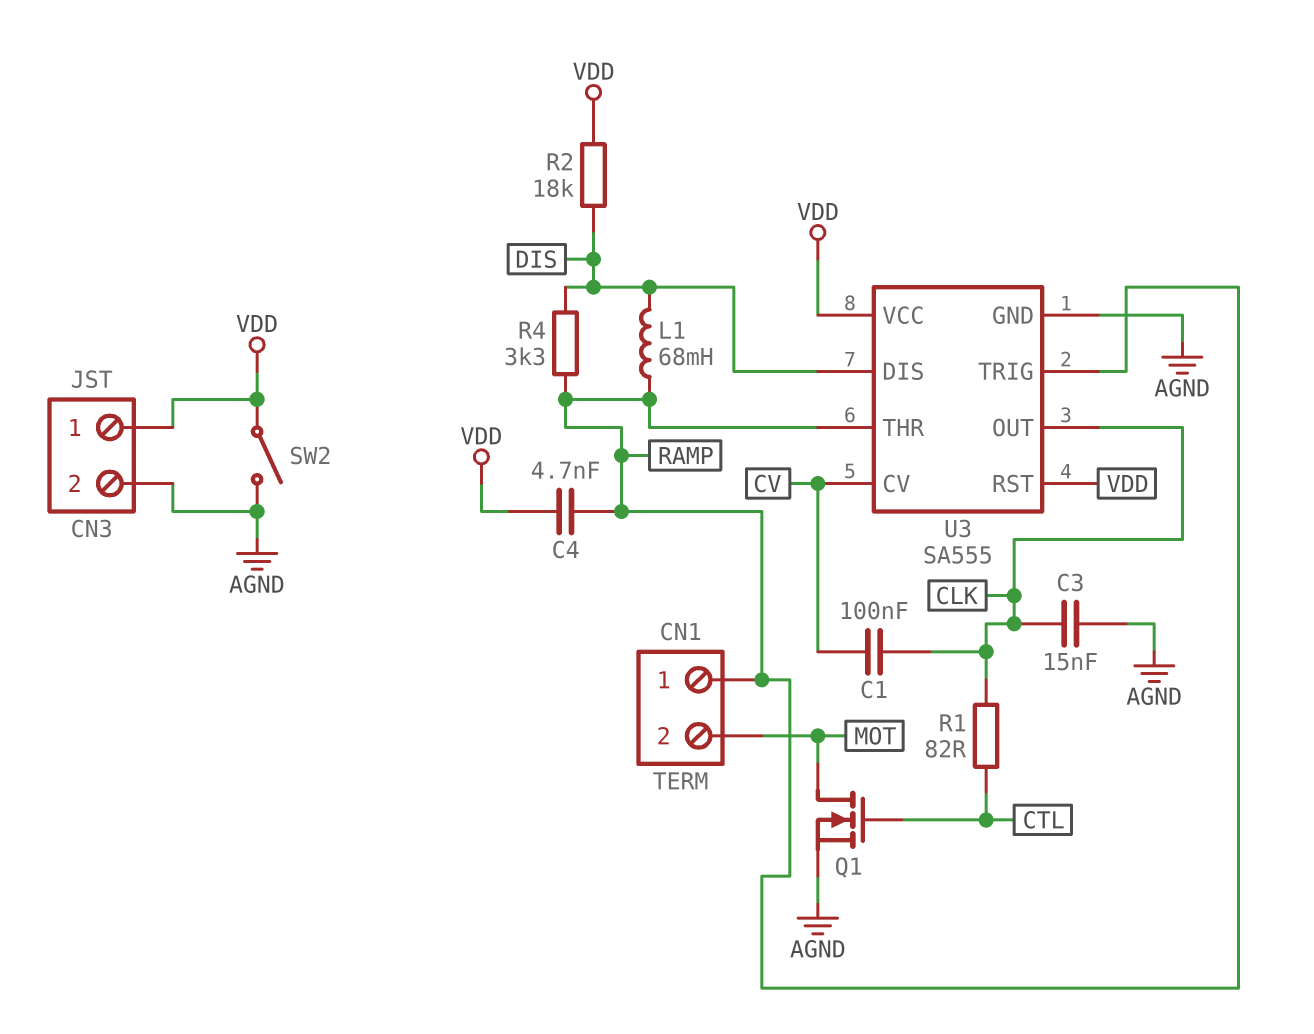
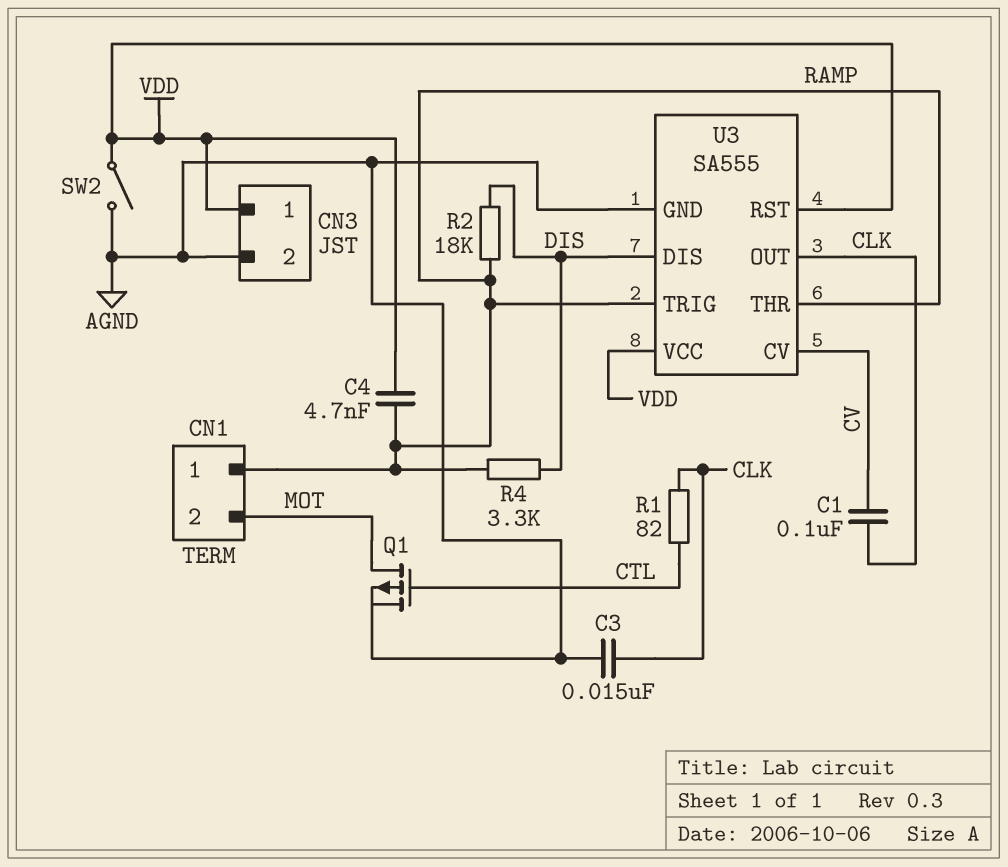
L1: 68mH (DIS, RAMP) -> none
Q1: NMOS (G CTL, D MOT, S AGND) -> PMOS (G CTL, D MOT, S AGND)
R2: 18k (DIS, VDD) -> 18k (DIS, RAMP)

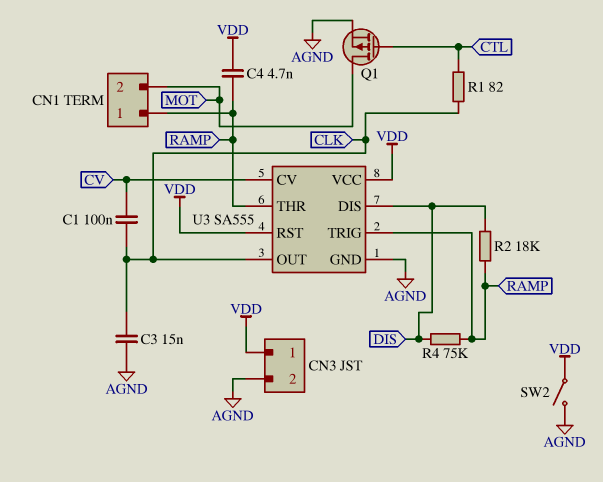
R4: 3.3k (DIS, RAMP) -> 75k (DIS, RAMP)

